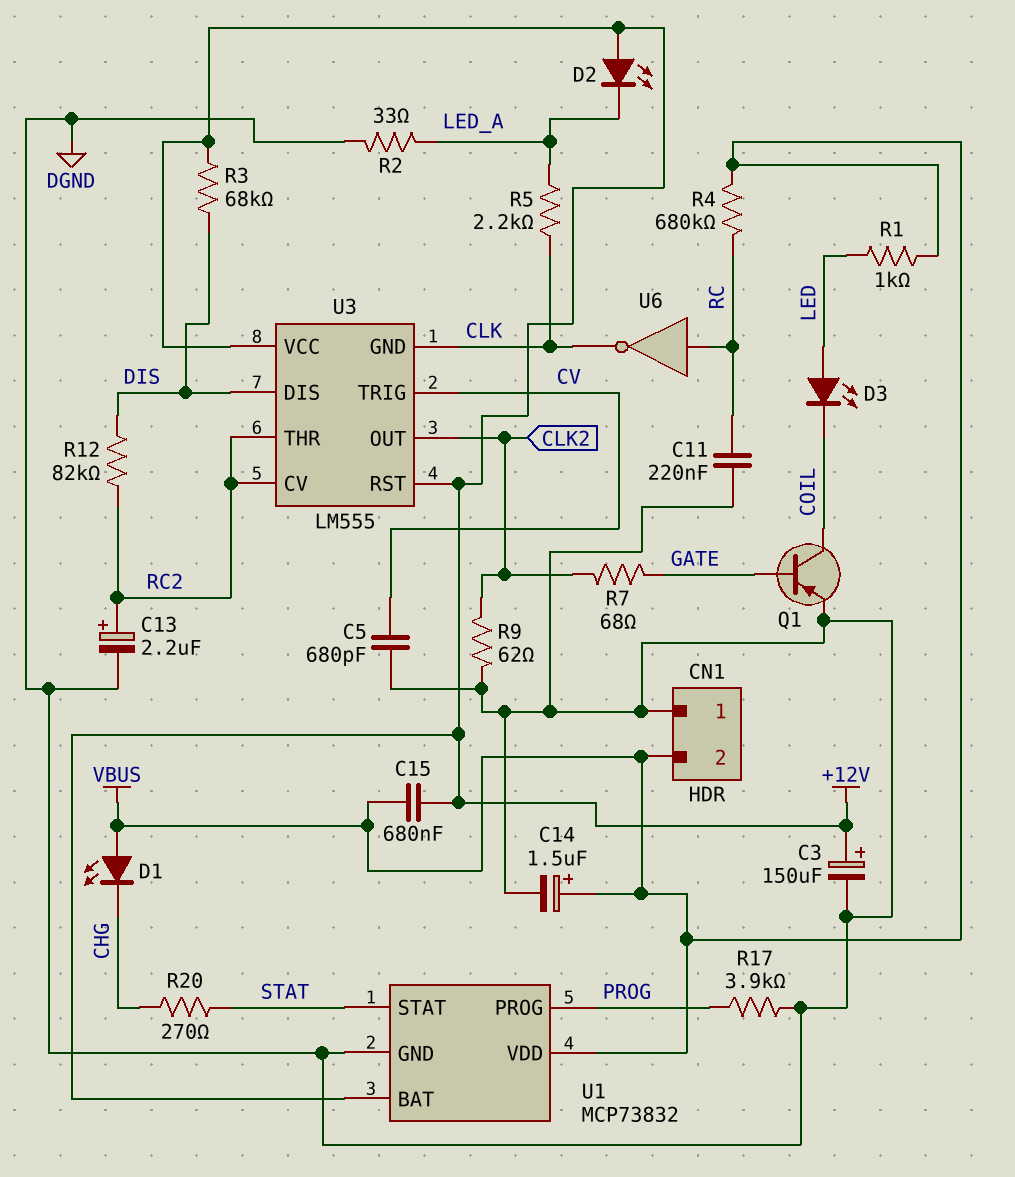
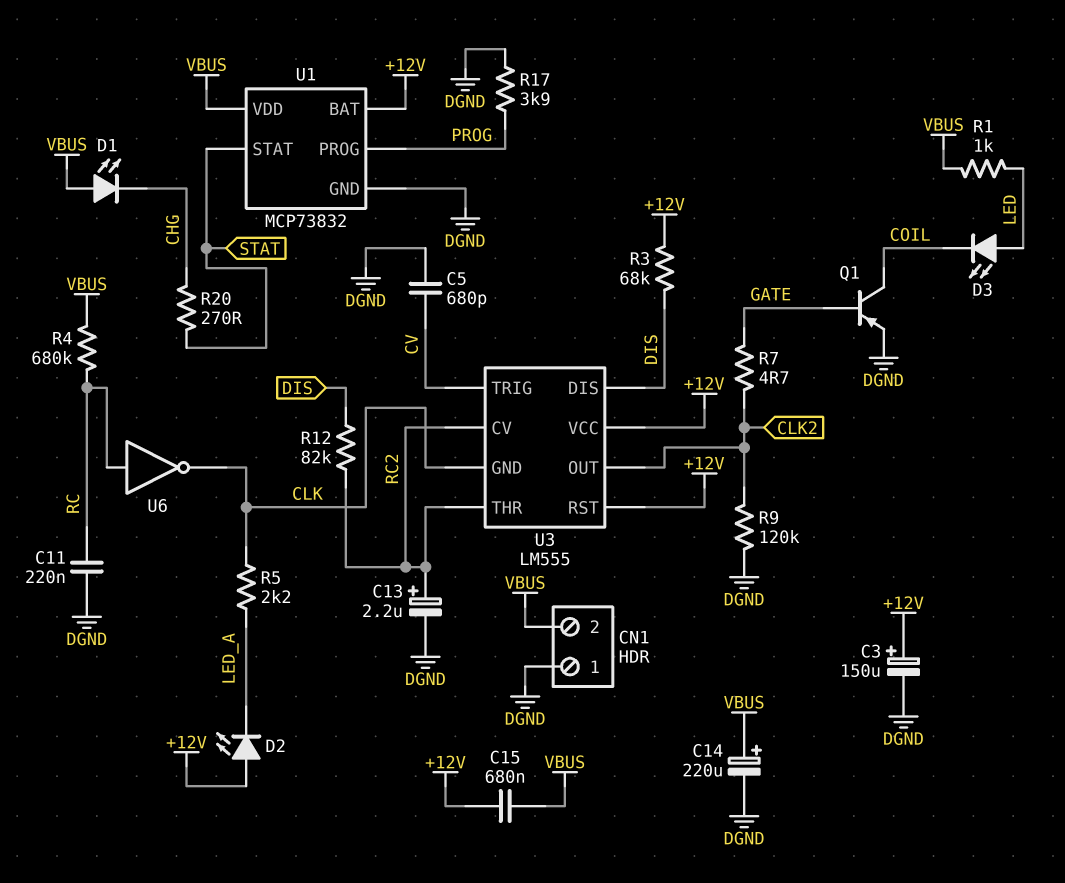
C14: 1.5uF (plus VBUS, minus DGND) -> 220uF (plus VBUS, minus DGND)
R2: 33 (DGND, LED_A) -> none
R7: 68 (CLK2, GATE) -> 4.7 (CLK2, GATE)
R9: 62 (CLK2, DGND) -> 120k (CLK2, DGND)

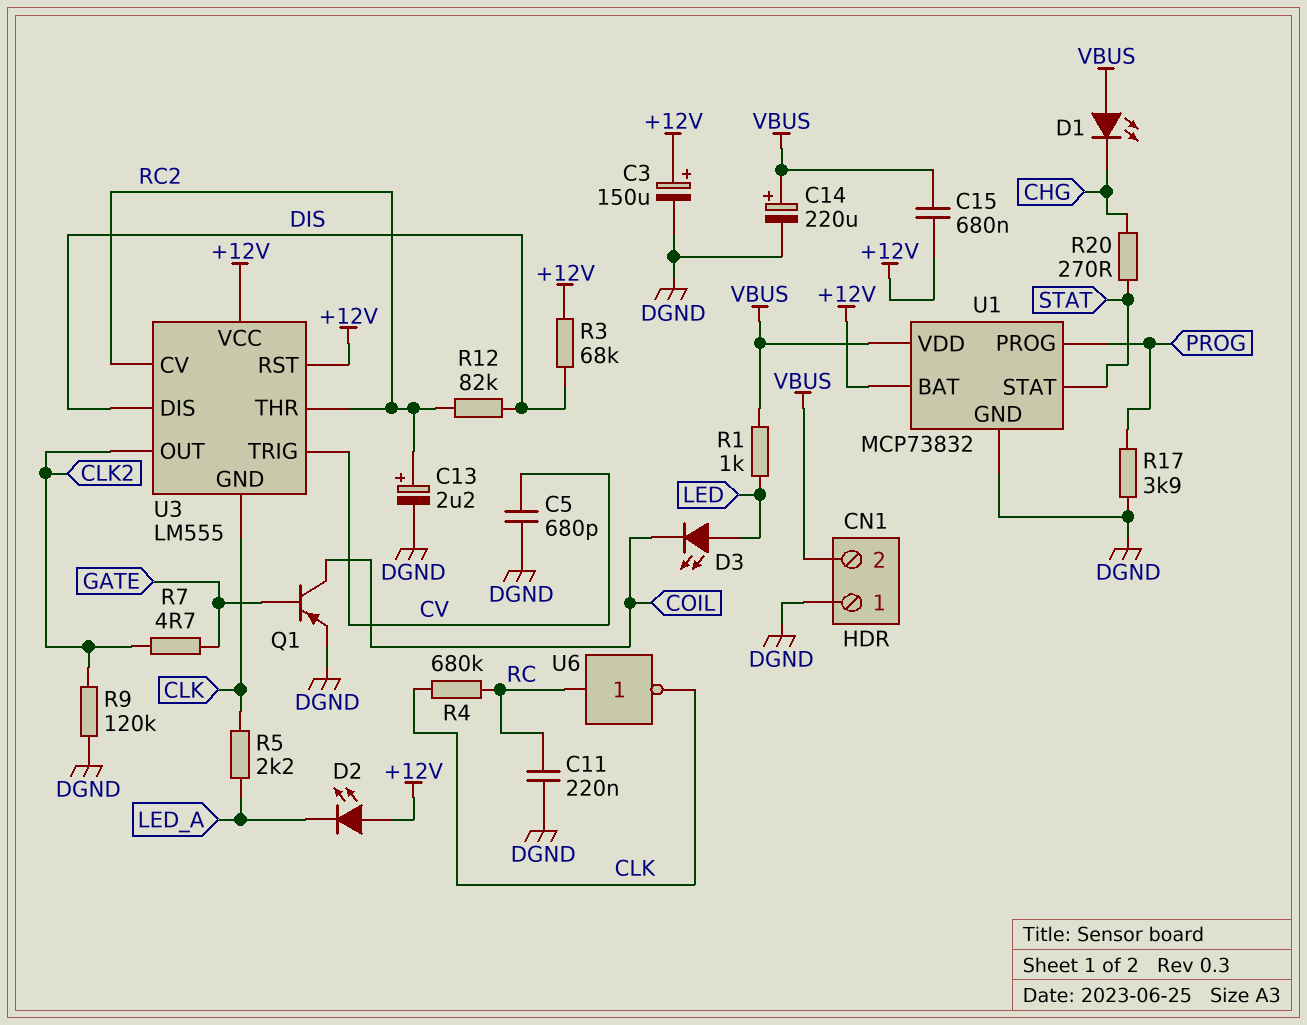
R4: 680k (RC, VBUS) -> 680k (CLK, RC)

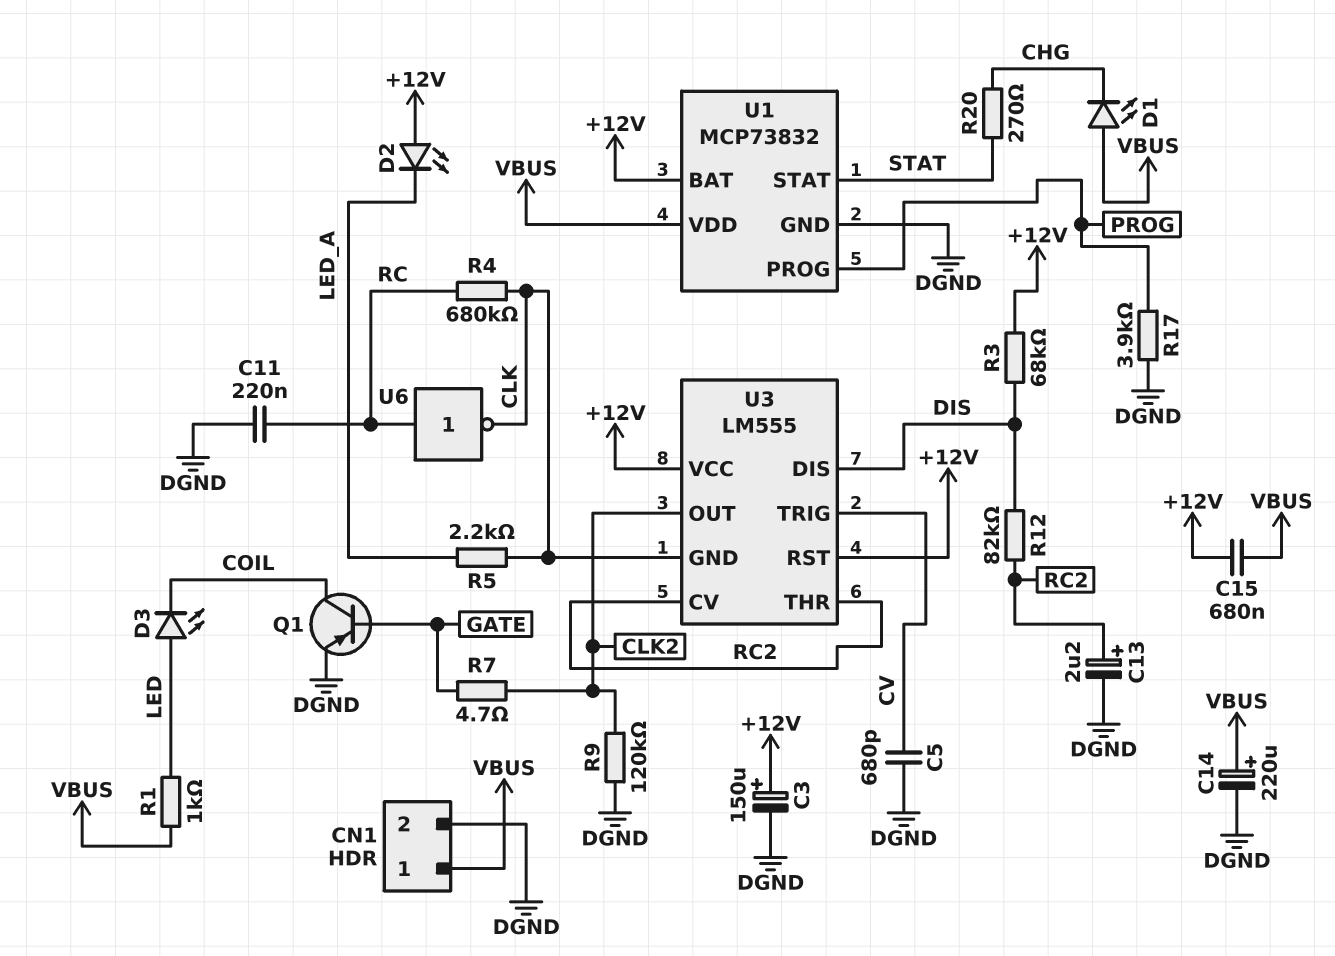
CN1 pin 1: DGND -> VBUS
CN1 pin 2: VBUS -> DGND

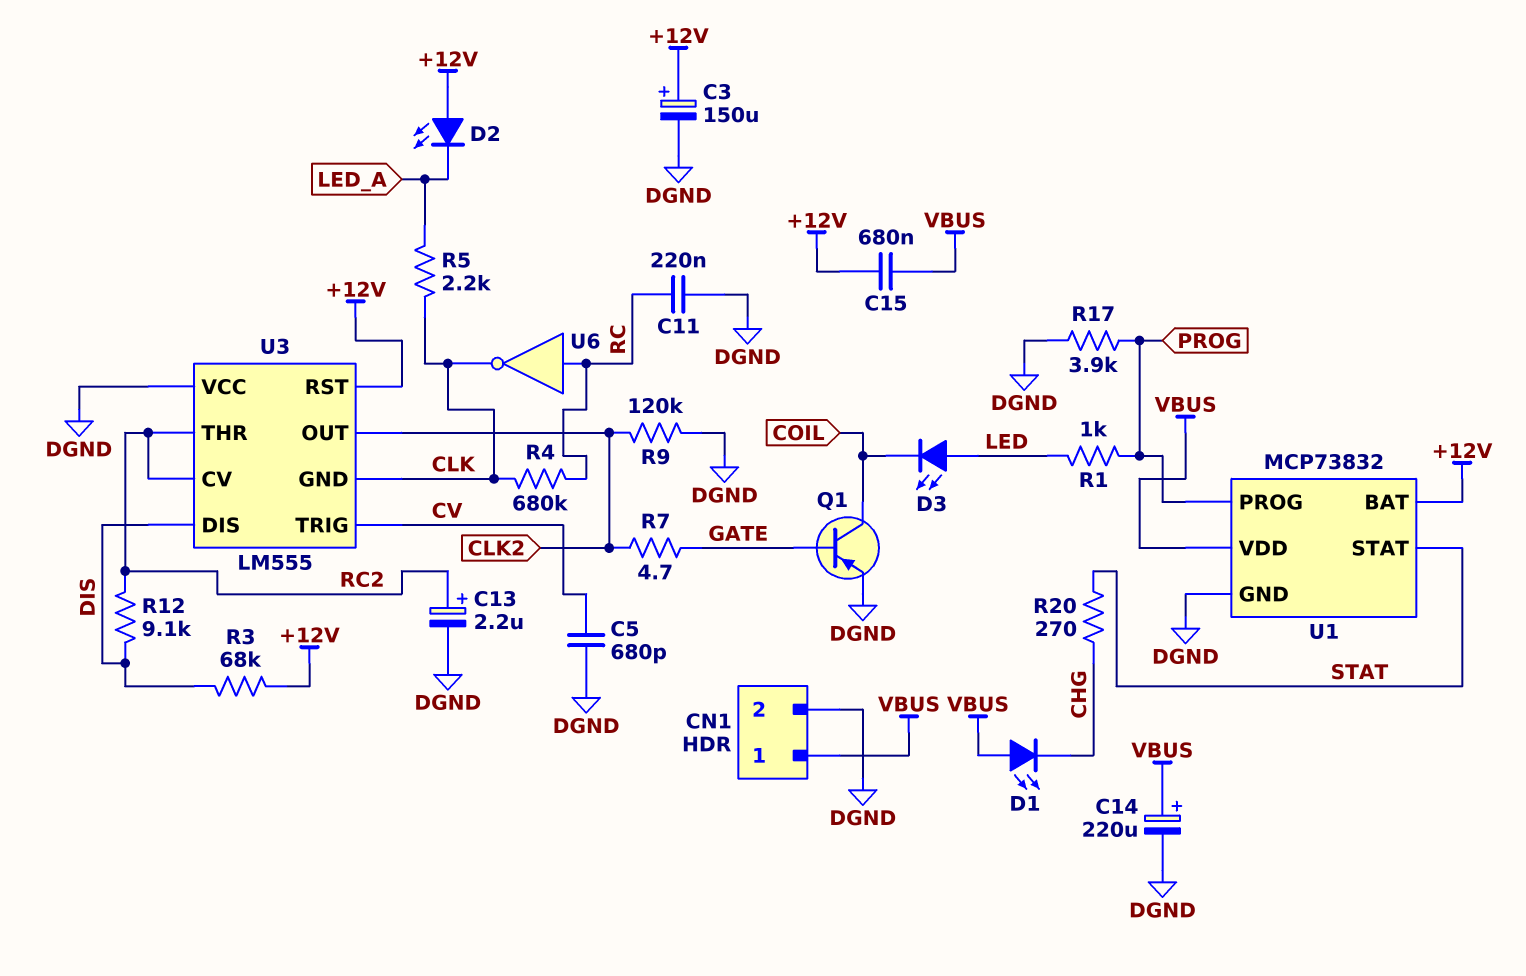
R1: 1k (LED, VBUS) -> 1k (LED, PROG)
R12: 82k (DIS, RC2) -> 9.1k (DIS, RC2)
U3 pin VCC: +12V -> DGND

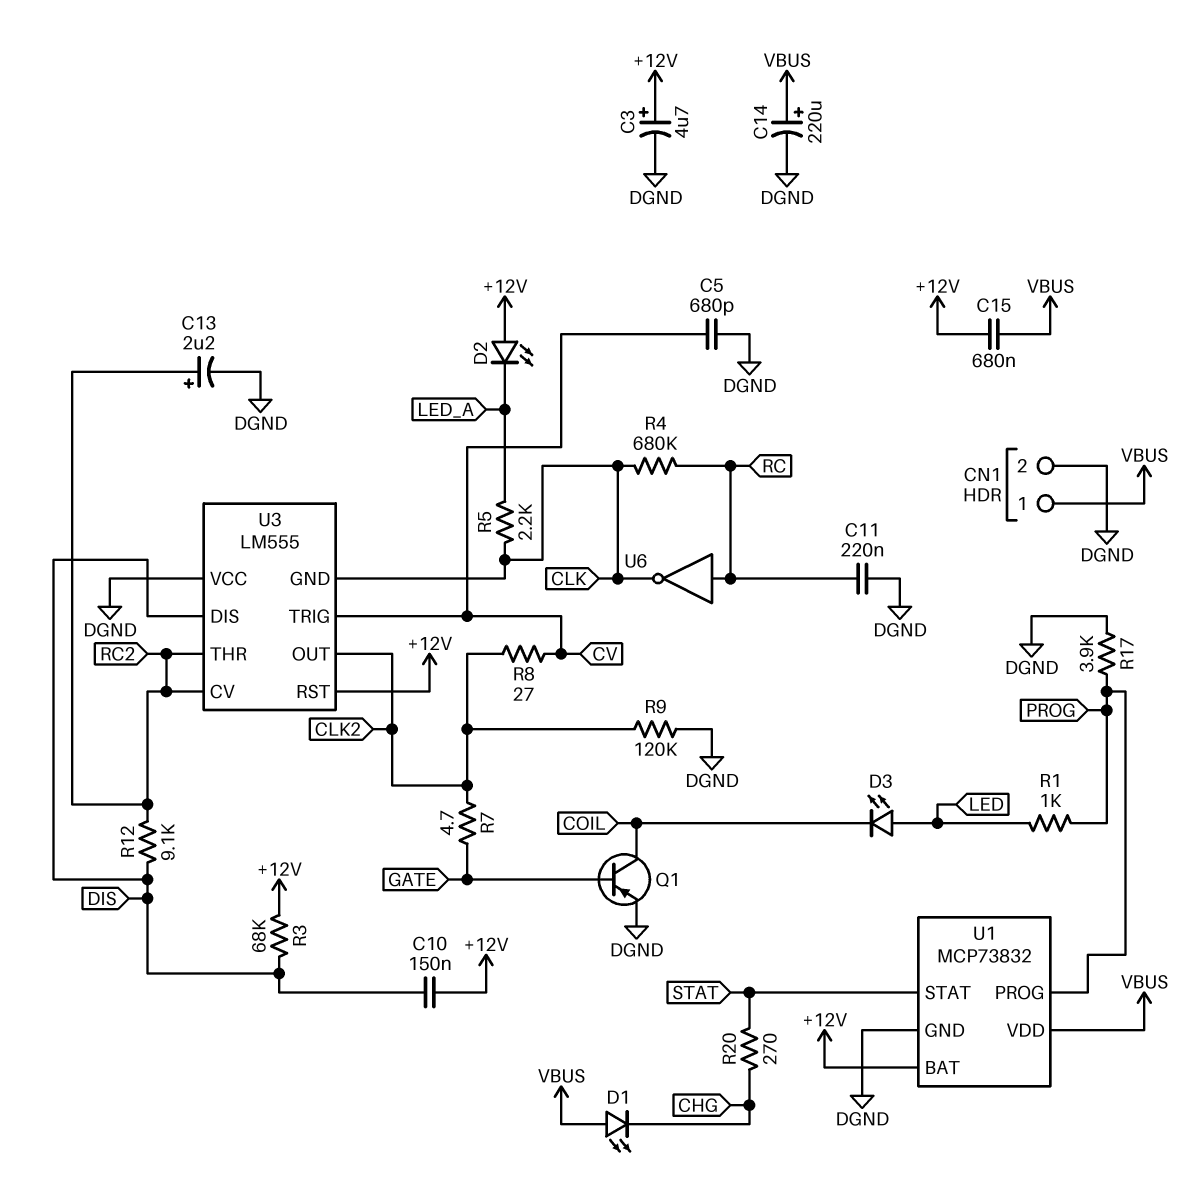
C3: 150uF (plus +12V, minus DGND) -> 4.7uF (plus +12V, minus DGND)
C10: none -> 150nF (+12V, DIS)
R8: none -> 27 (CLK2, CV)

